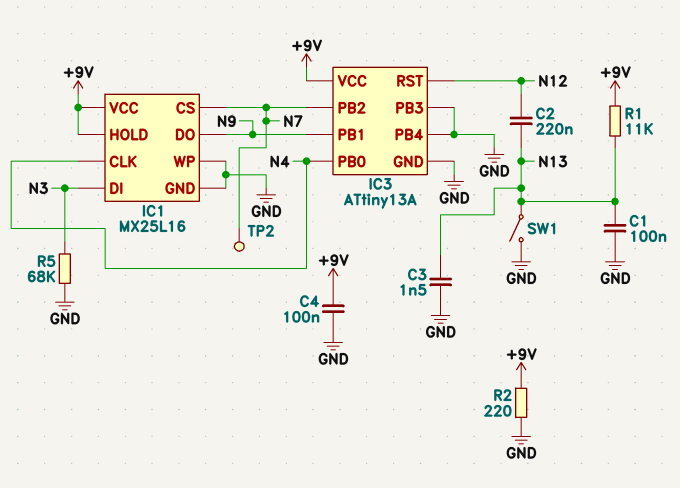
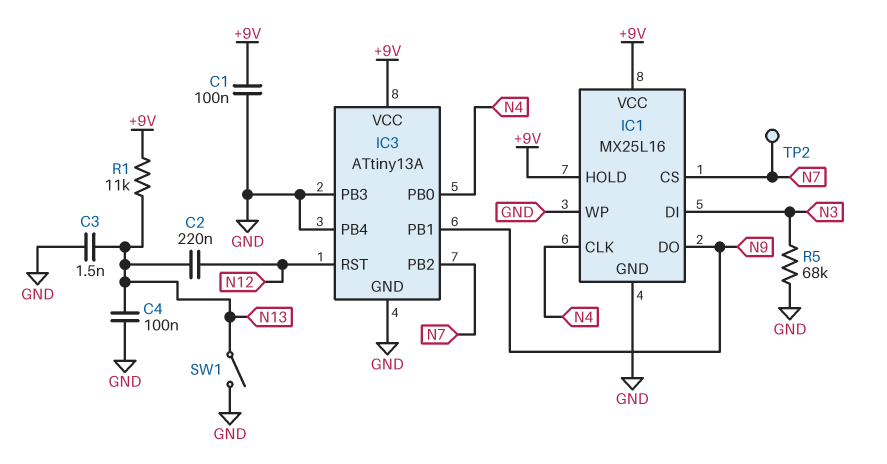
C1: 100nF (GND, N13) -> 100nF (+9V, GND)
C4: 100nF (+9V, GND) -> 100nF (GND, N13)
R2: 220 (+9V, GND) -> none

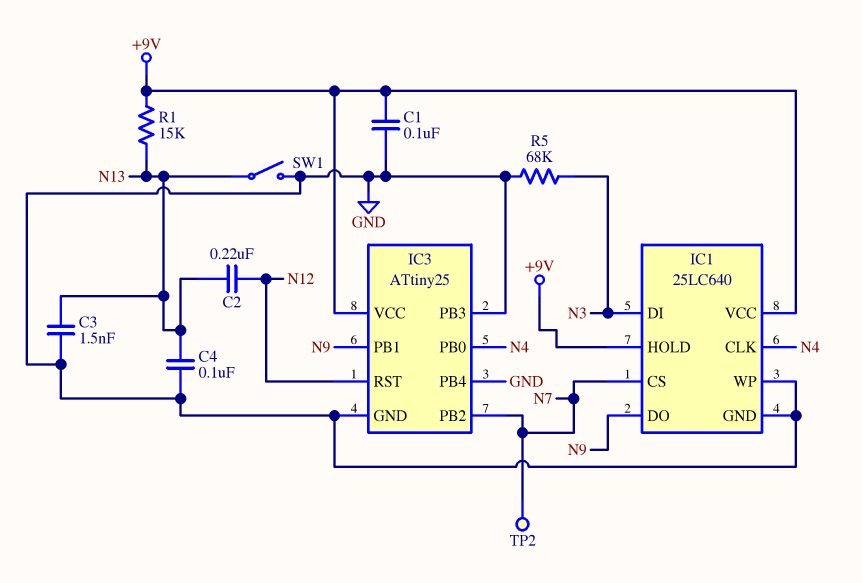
IC1: MX25L16 -> 25LC640
IC3: ATtiny13A -> ATtiny25
R1: 11k (+9V, N13) -> 15k (+9V, N13)

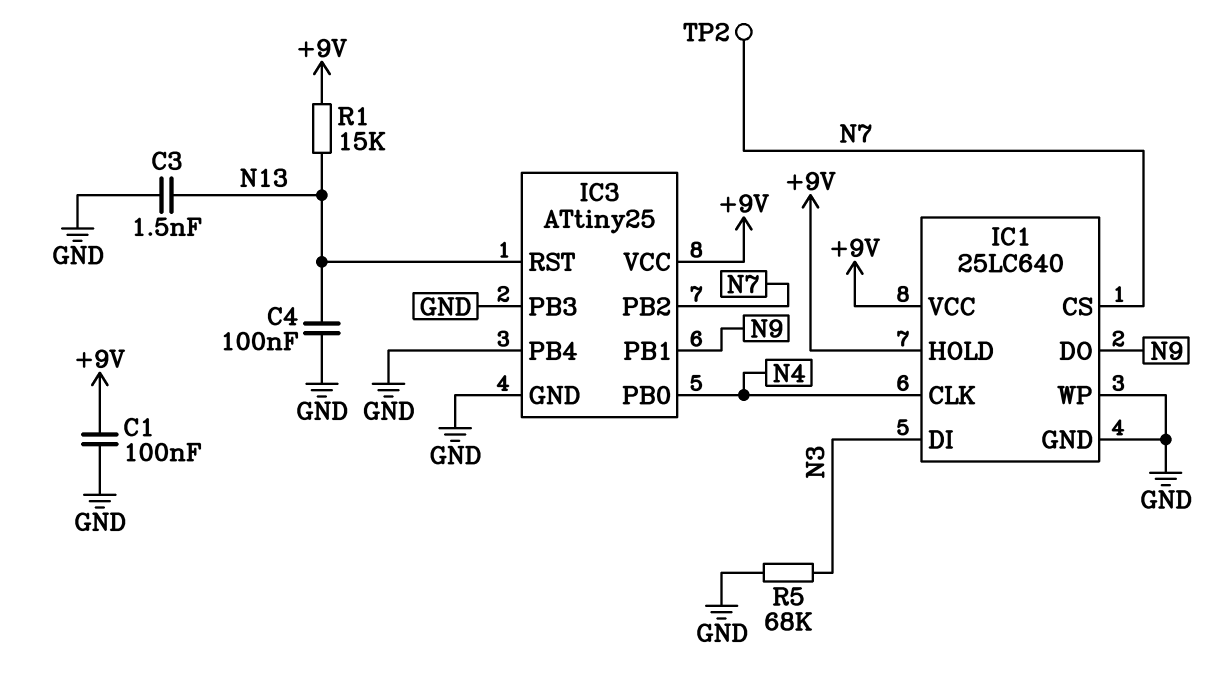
C2: 220nF (N12, N13) -> none
IC3 pin RST: N12 -> N13
SW1: switch (GND, N13) -> none

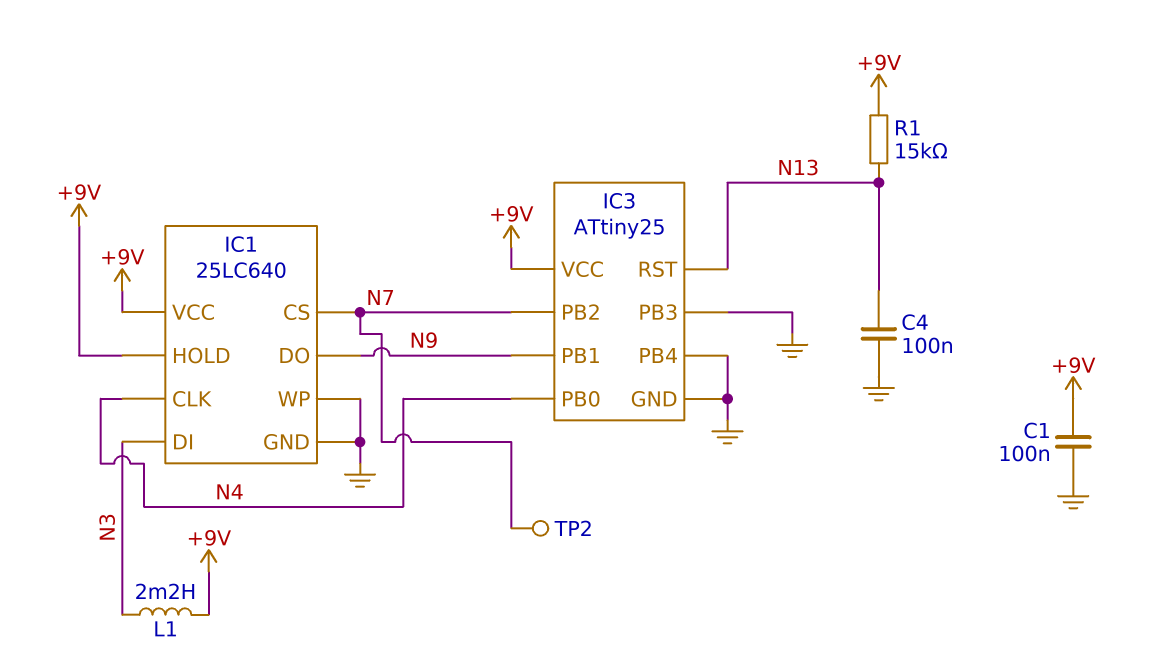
C3: 1.5nF (GND, N13) -> none
L1: none -> 2.2mH (+9V, N3)
R5: 68k (GND, N3) -> none

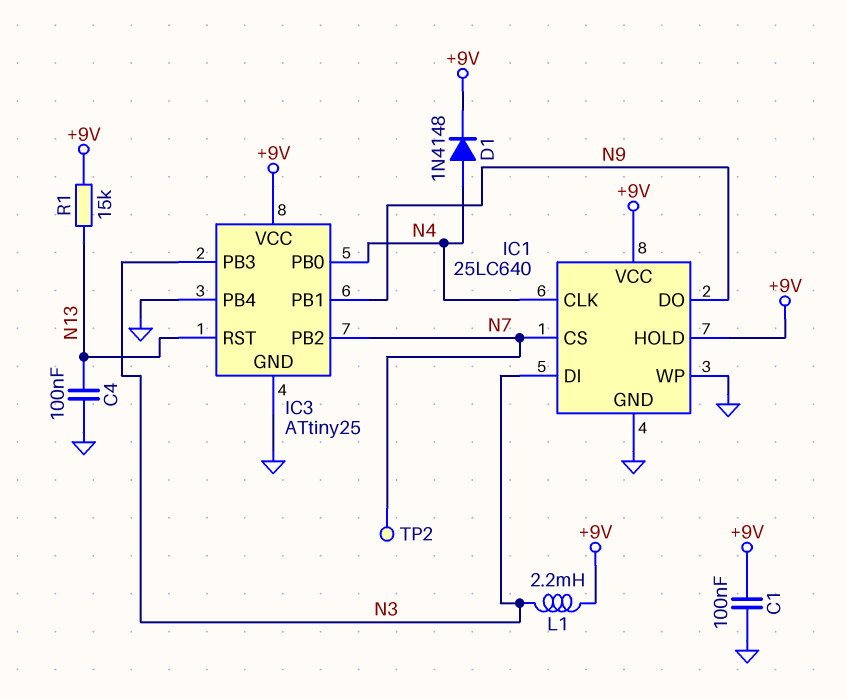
D1: none -> diode 1N4148 (A N4, K +9V)
IC3 pin PB3: GND -> N3

